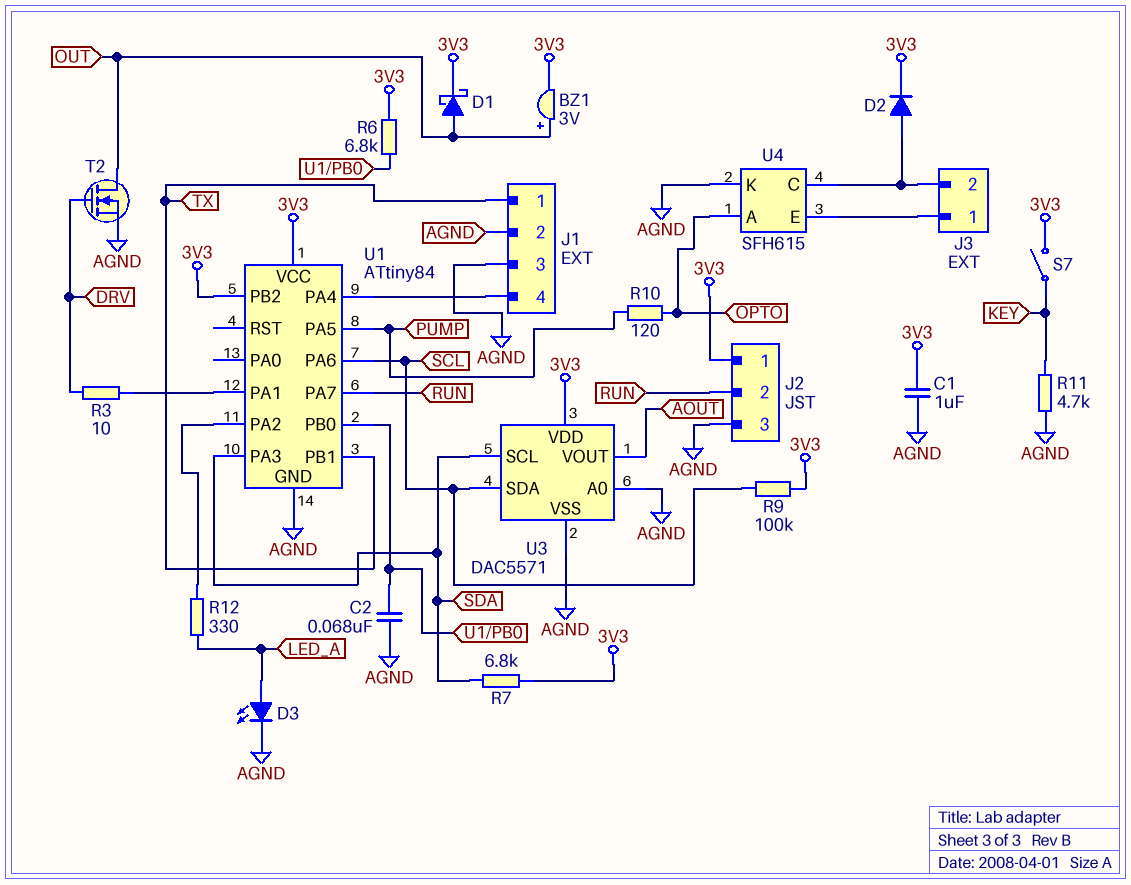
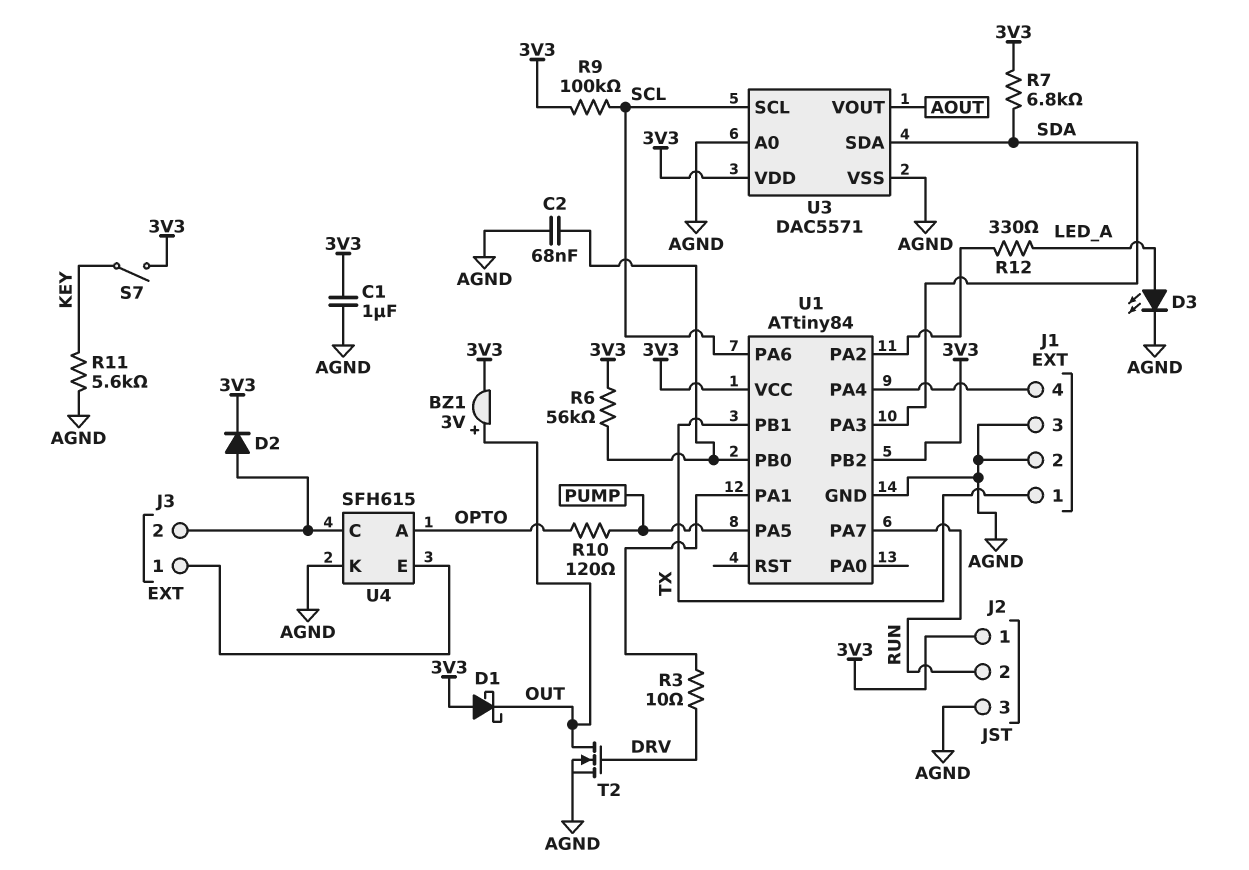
D1: schottky (A OUT, K 3V3) -> schottky (A 3V3, K OUT)
R6: 6.8k (3V3, U1/PB0) -> 56k (3V3, U1/PB0)
R11: 4.7k (AGND, KEY) -> 5.6k (AGND, KEY)
U3 pin SCL: SDA -> SCL
U3 pin SDA: SCL -> SDA

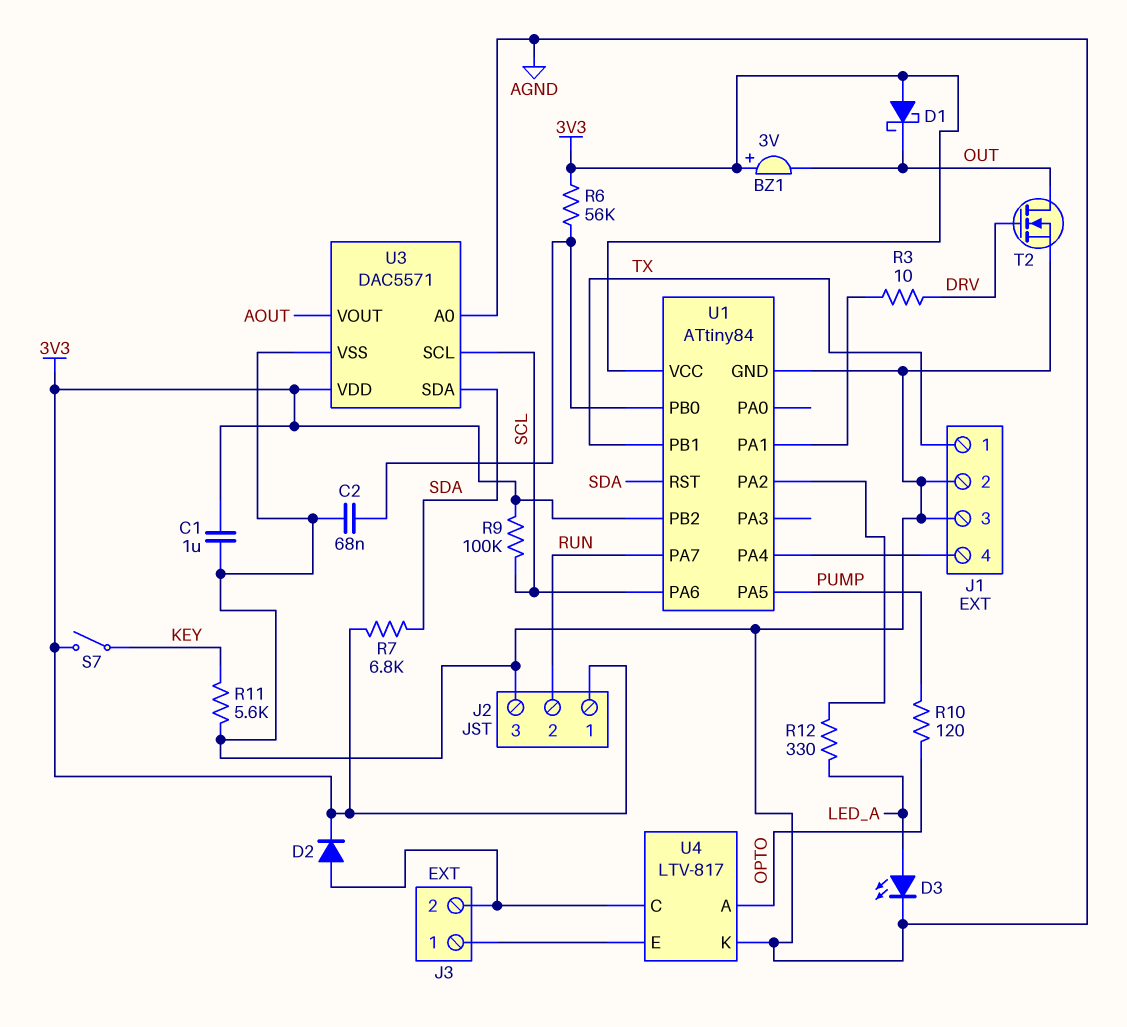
BZ1: buzzer 3V (plus OUT, minus 3V3) -> buzzer 3V (plus 3V3, minus OUT)
U1 pin PA3: SDA -> none
U1 pin RST: none -> SDA
U4: SFH615 -> LTV-817

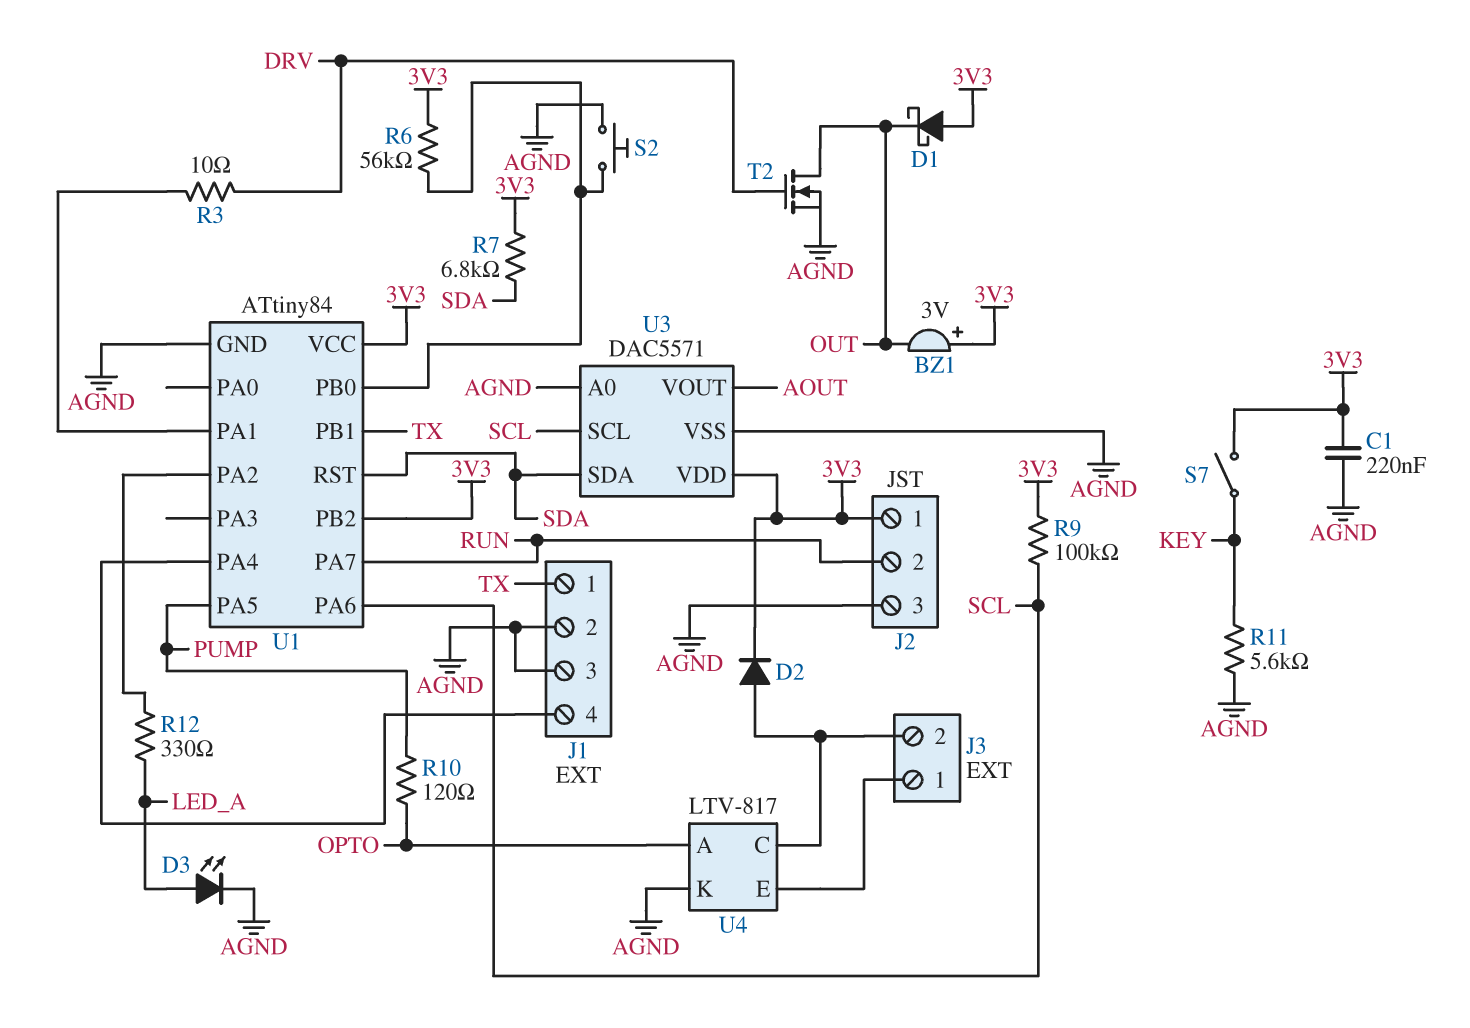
C1: 1uF (3V3, AGND) -> 220nF (3V3, AGND)
C2: 68nF (AGND, U1/PB0) -> none
S2: none -> button (AGND, U1/PB0)

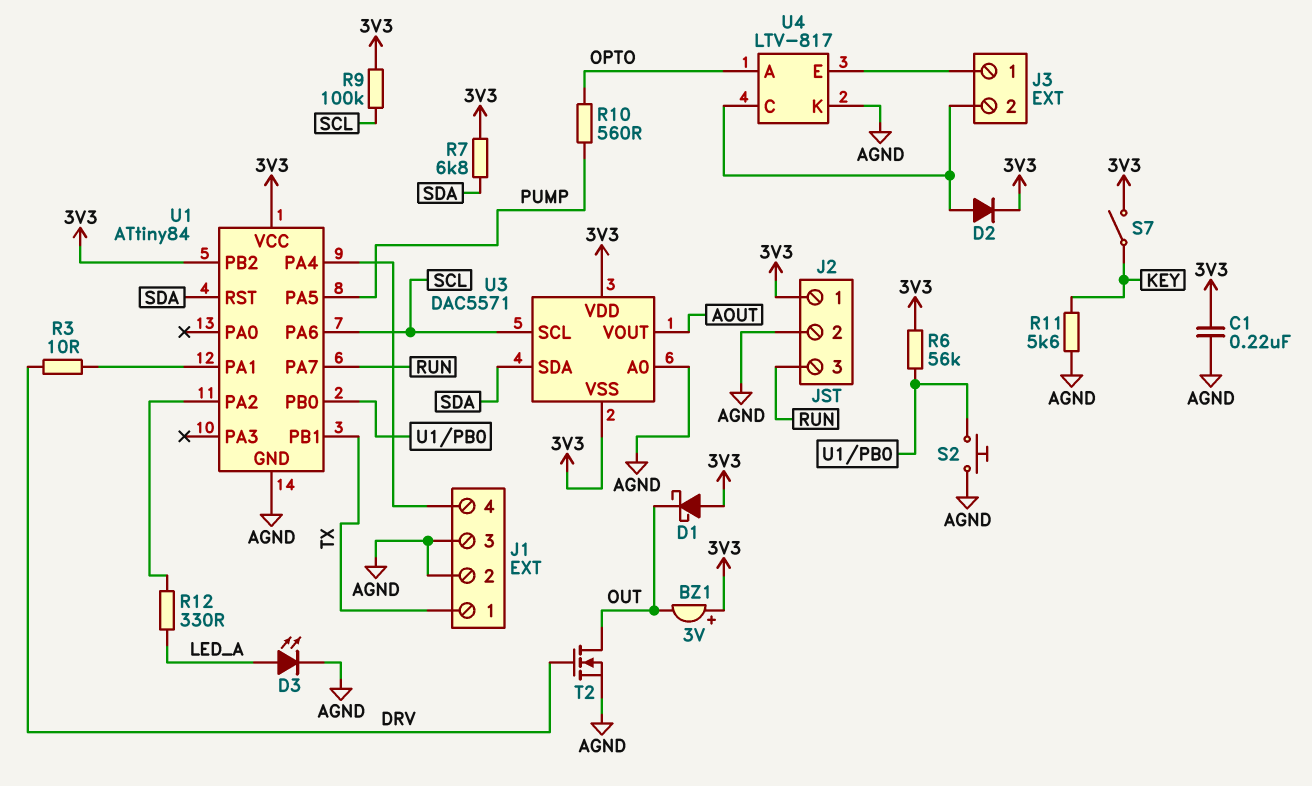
J2 pin 2: RUN -> AGND
J2 pin 3: AGND -> RUN
R10: 120 (OPTO, PUMP) -> 560 (OPTO, PUMP)
U3 pin VSS: AGND -> 3V3

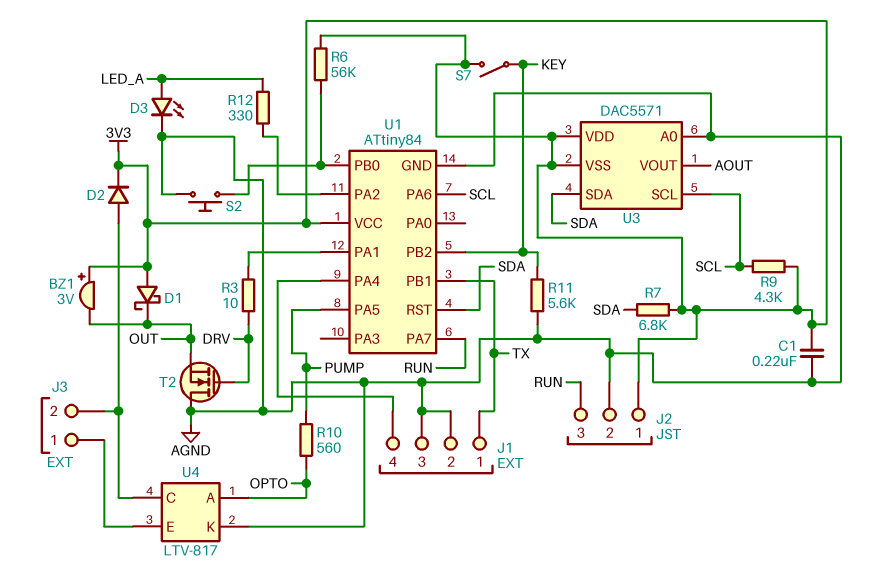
R9: 100k (3V3, SCL) -> 4.3k (3V3, SCL)
T2: NMOS (G DRV, D OUT, S AGND) -> NMOS (G DRV, D AGND, S OUT)
U1 pin PB2: 3V3 -> KEY

